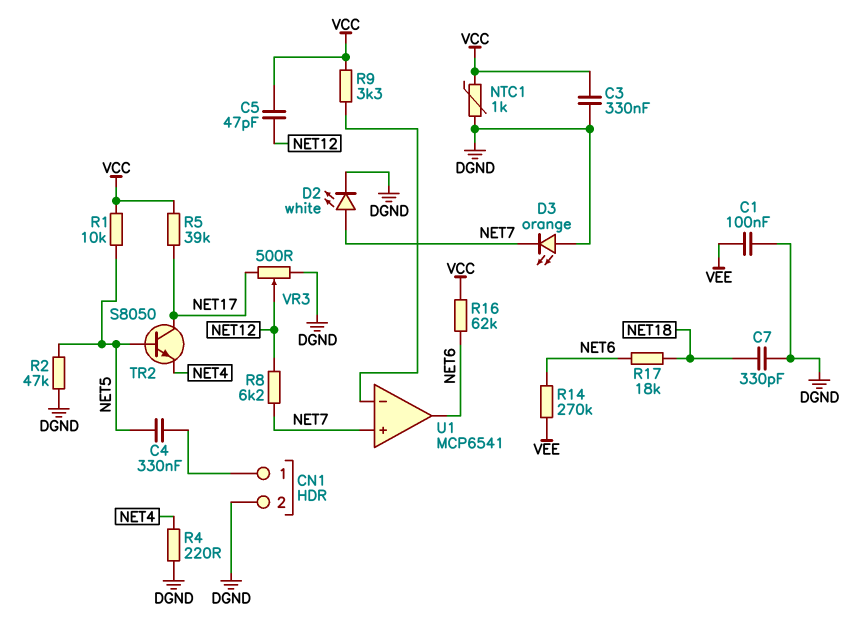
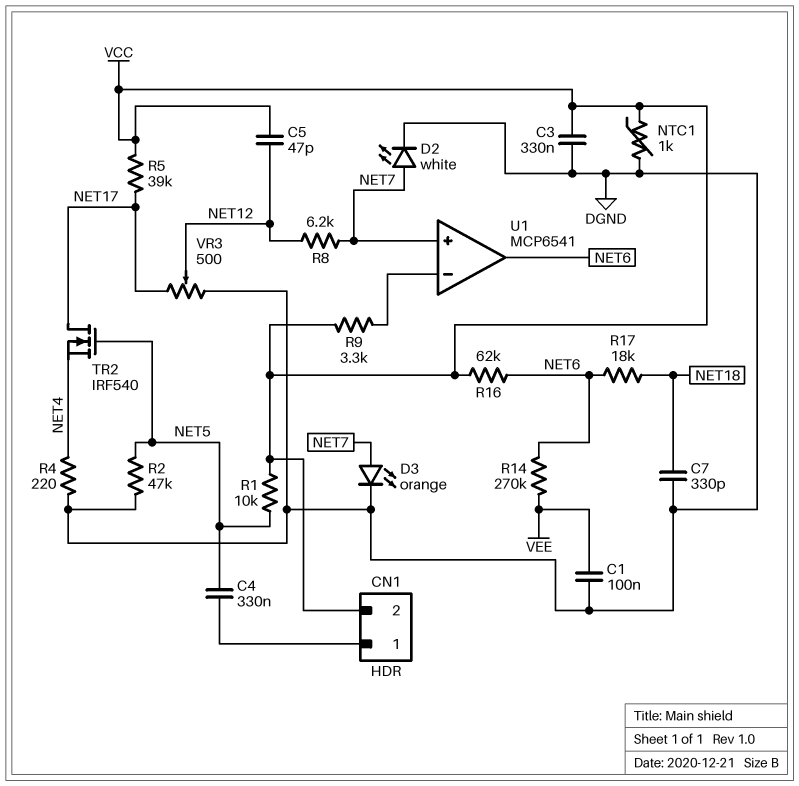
CN1 pin 2: DGND -> VCC
D3: LED orange (A DGND, K NET7) -> LED orange (A NET7, K DGND)
TR2: NPN S8050 (B NET5, C NET17, E NET4) -> NMOS IRF540 (G NET5, D NET17, S NET4)

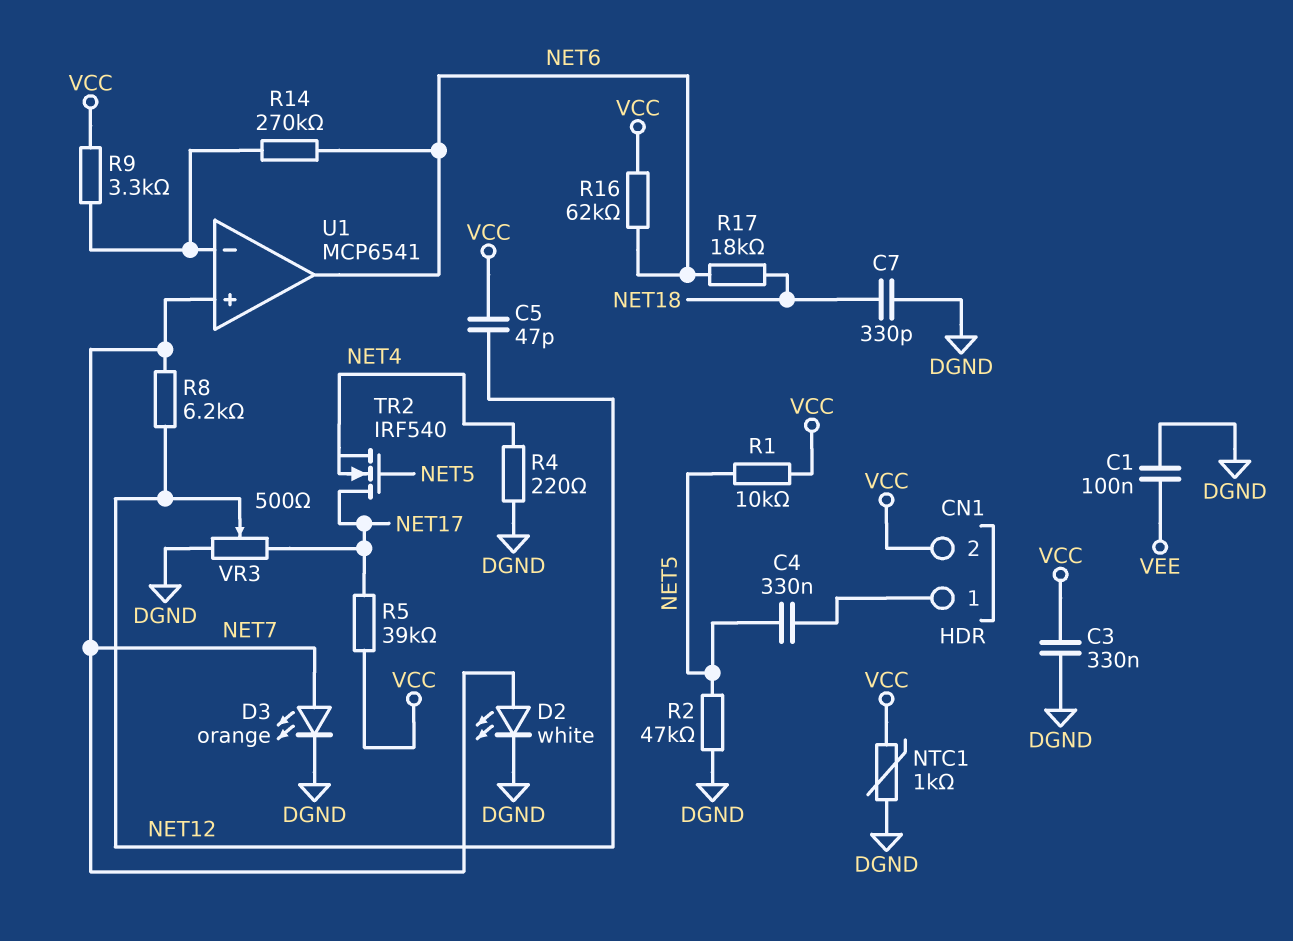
R14: 270k (NET6, VEE) -> 270k (NET6, U1/in-)

